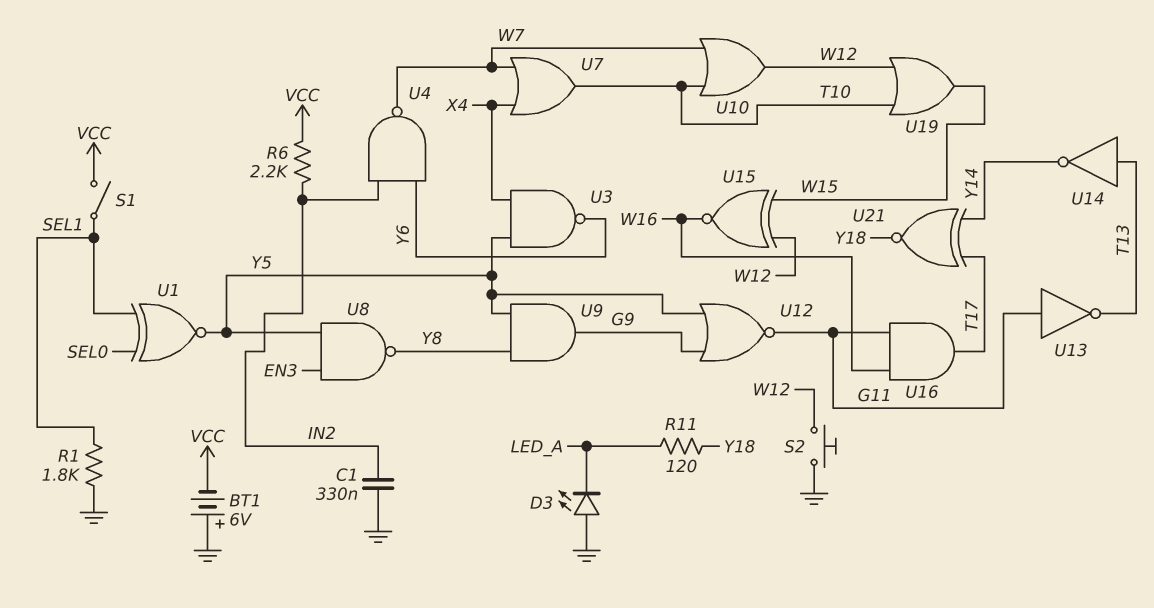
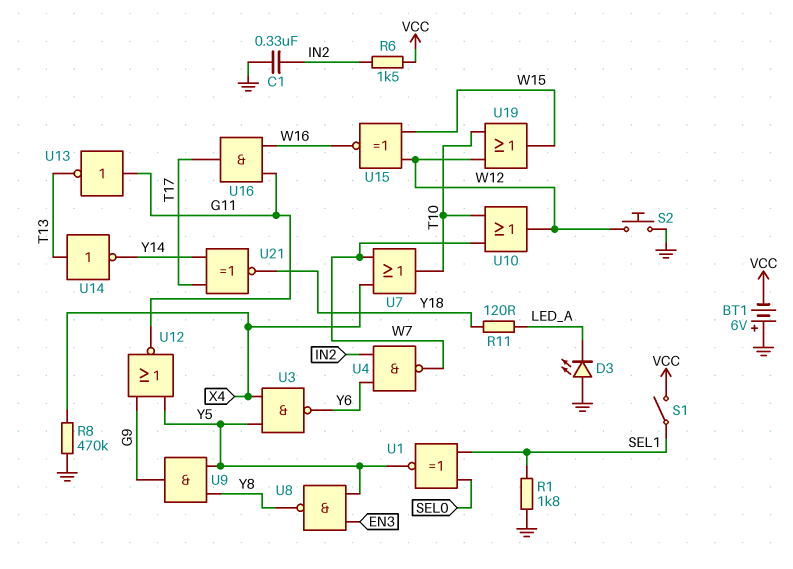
R6: 2.2k (IN2, VCC) -> 1.5k (IN2, VCC)
R8: none -> 470k (GND, X4)

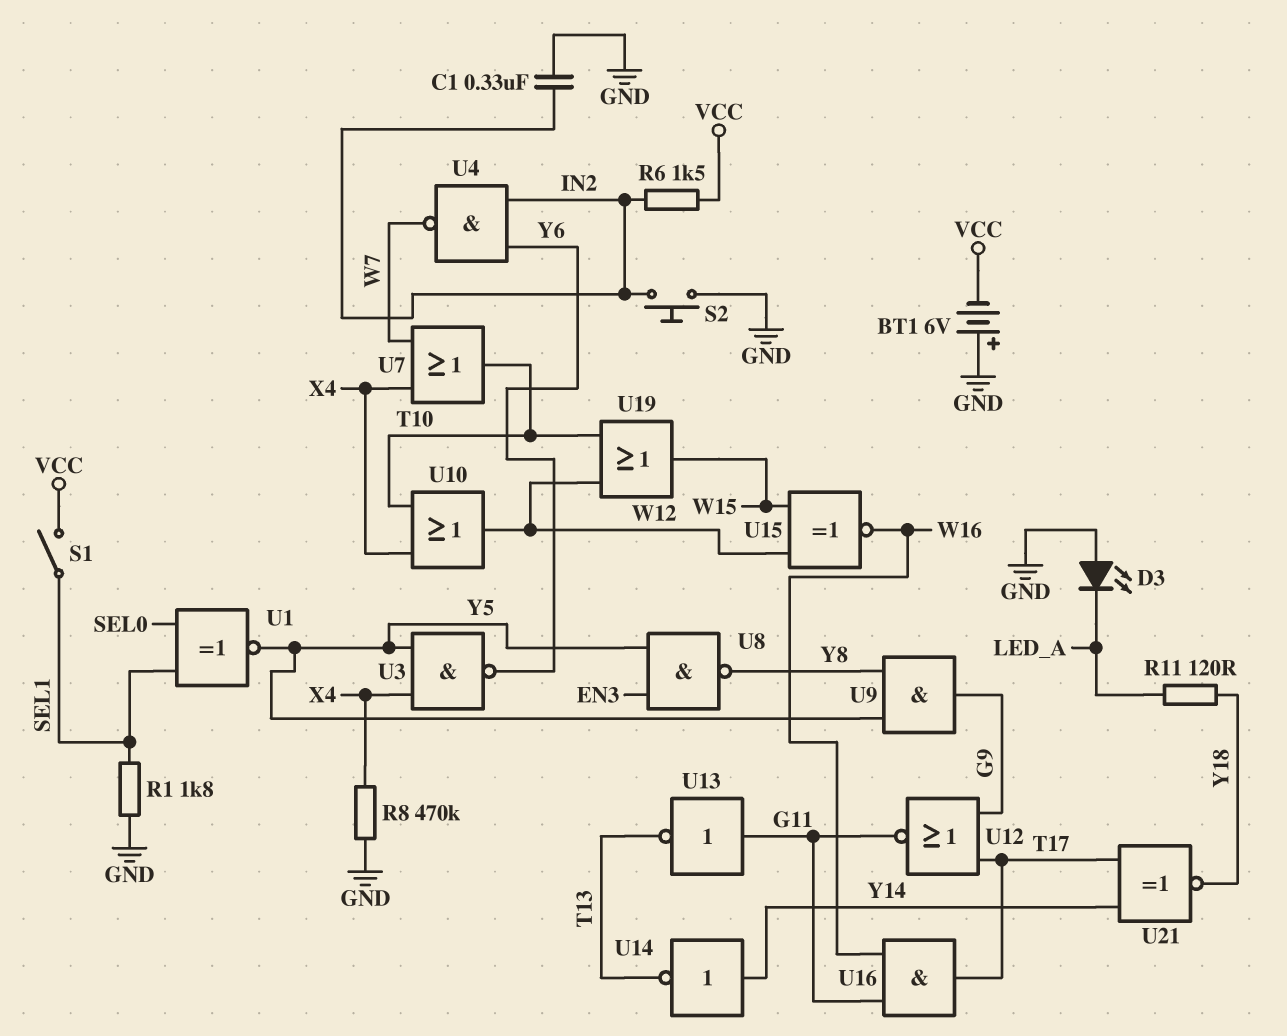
S2: button (GND, W12) -> button (GND, IN2)
U10: OR (in T10, in W7, out W12) -> OR (in T10, in X4, out W12)
U12: NOR (in G9, in Y5, out G11) -> NOR (in G9, in T17, out G11)
U14: NOT (in T13, out Y14) -> NOT (in Y14, out T13)

